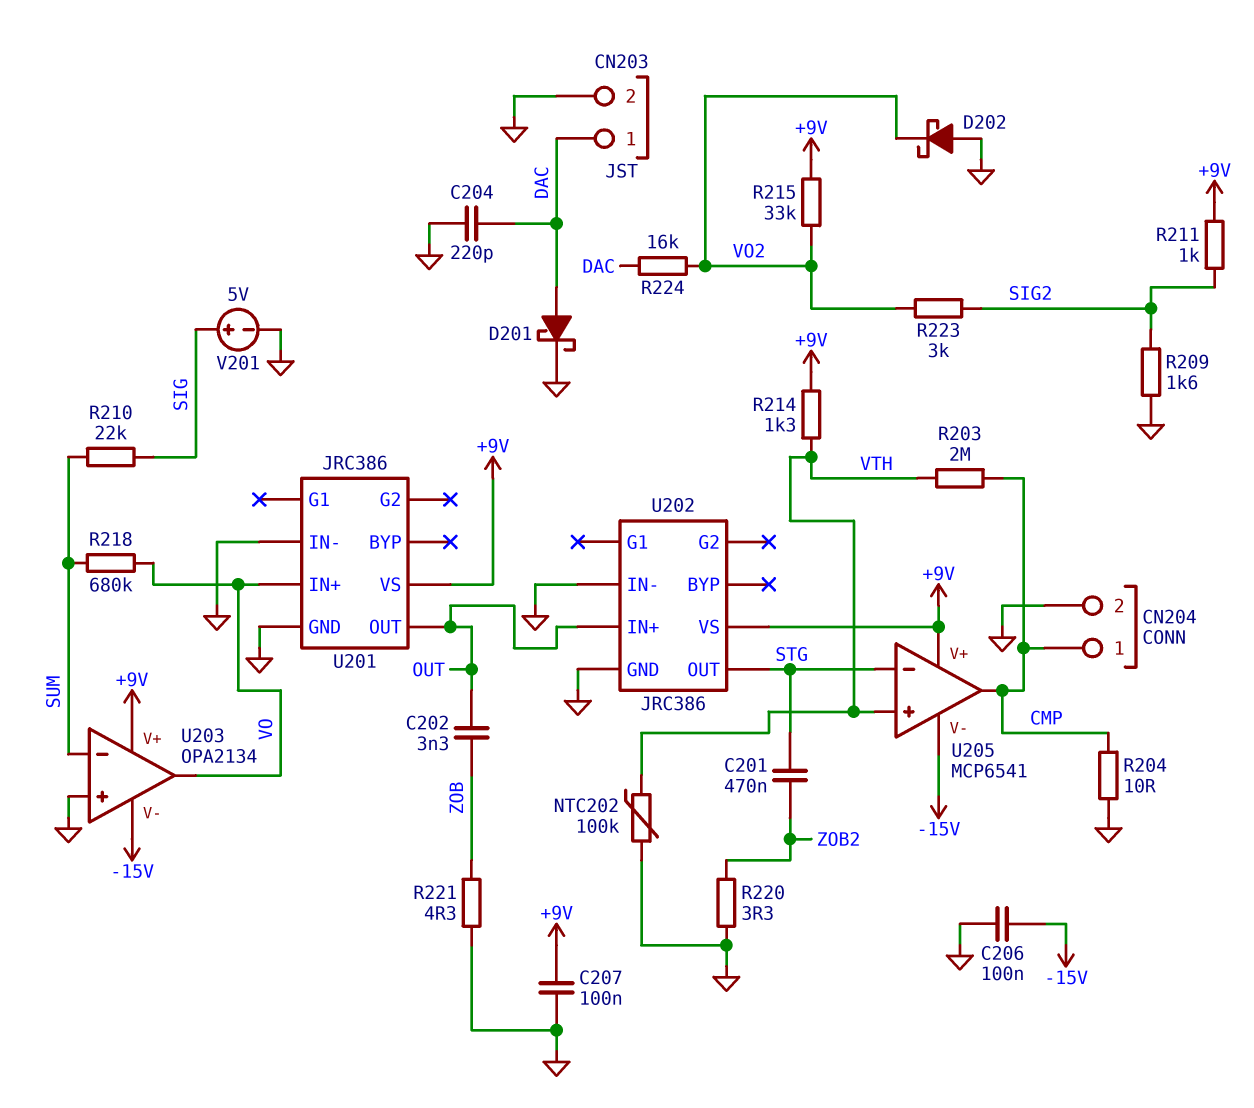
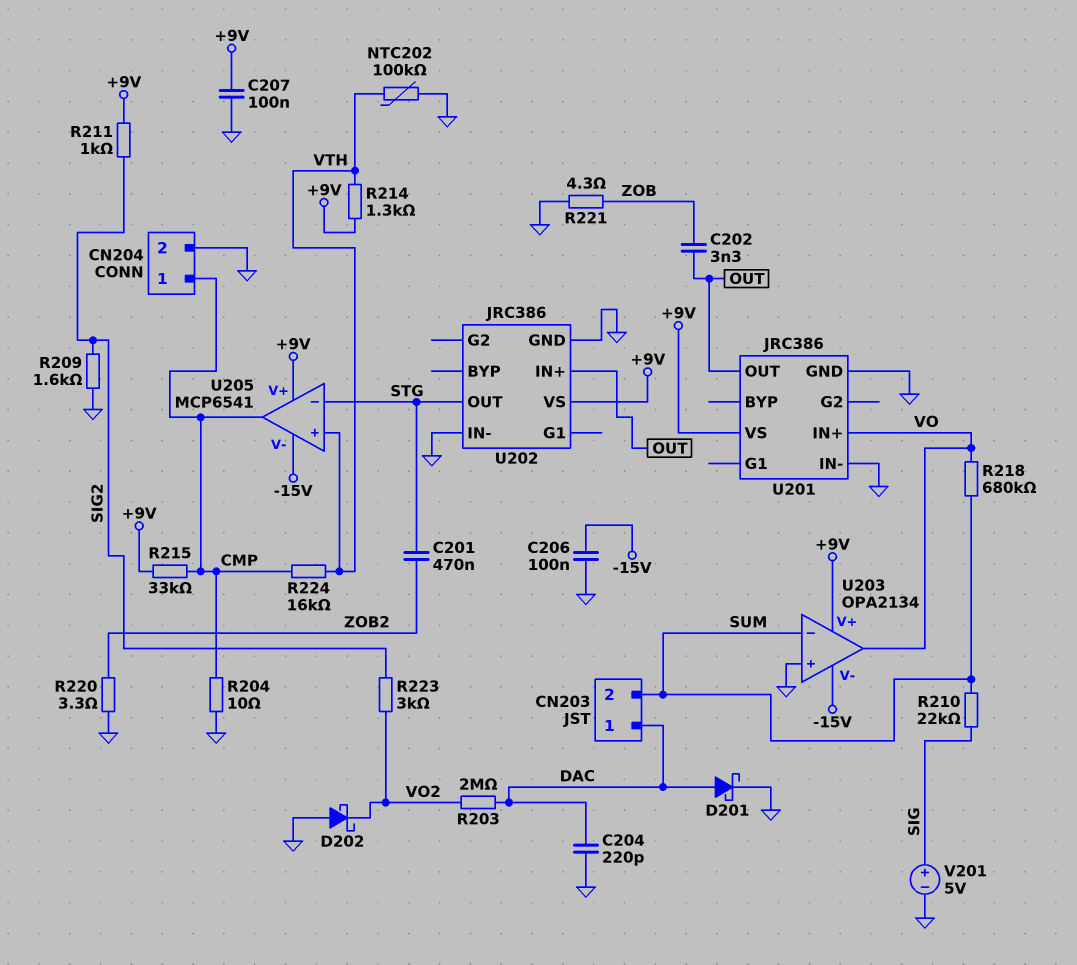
CN203 pin 2: GND -> SUM
R203: 2M (CMP, VTH) -> 2M (DAC, VO2)
R215: 33k (+9V, VO2) -> 33k (+9V, CMP)
R224: 16k (DAC, VO2) -> 16k (CMP, VTH)

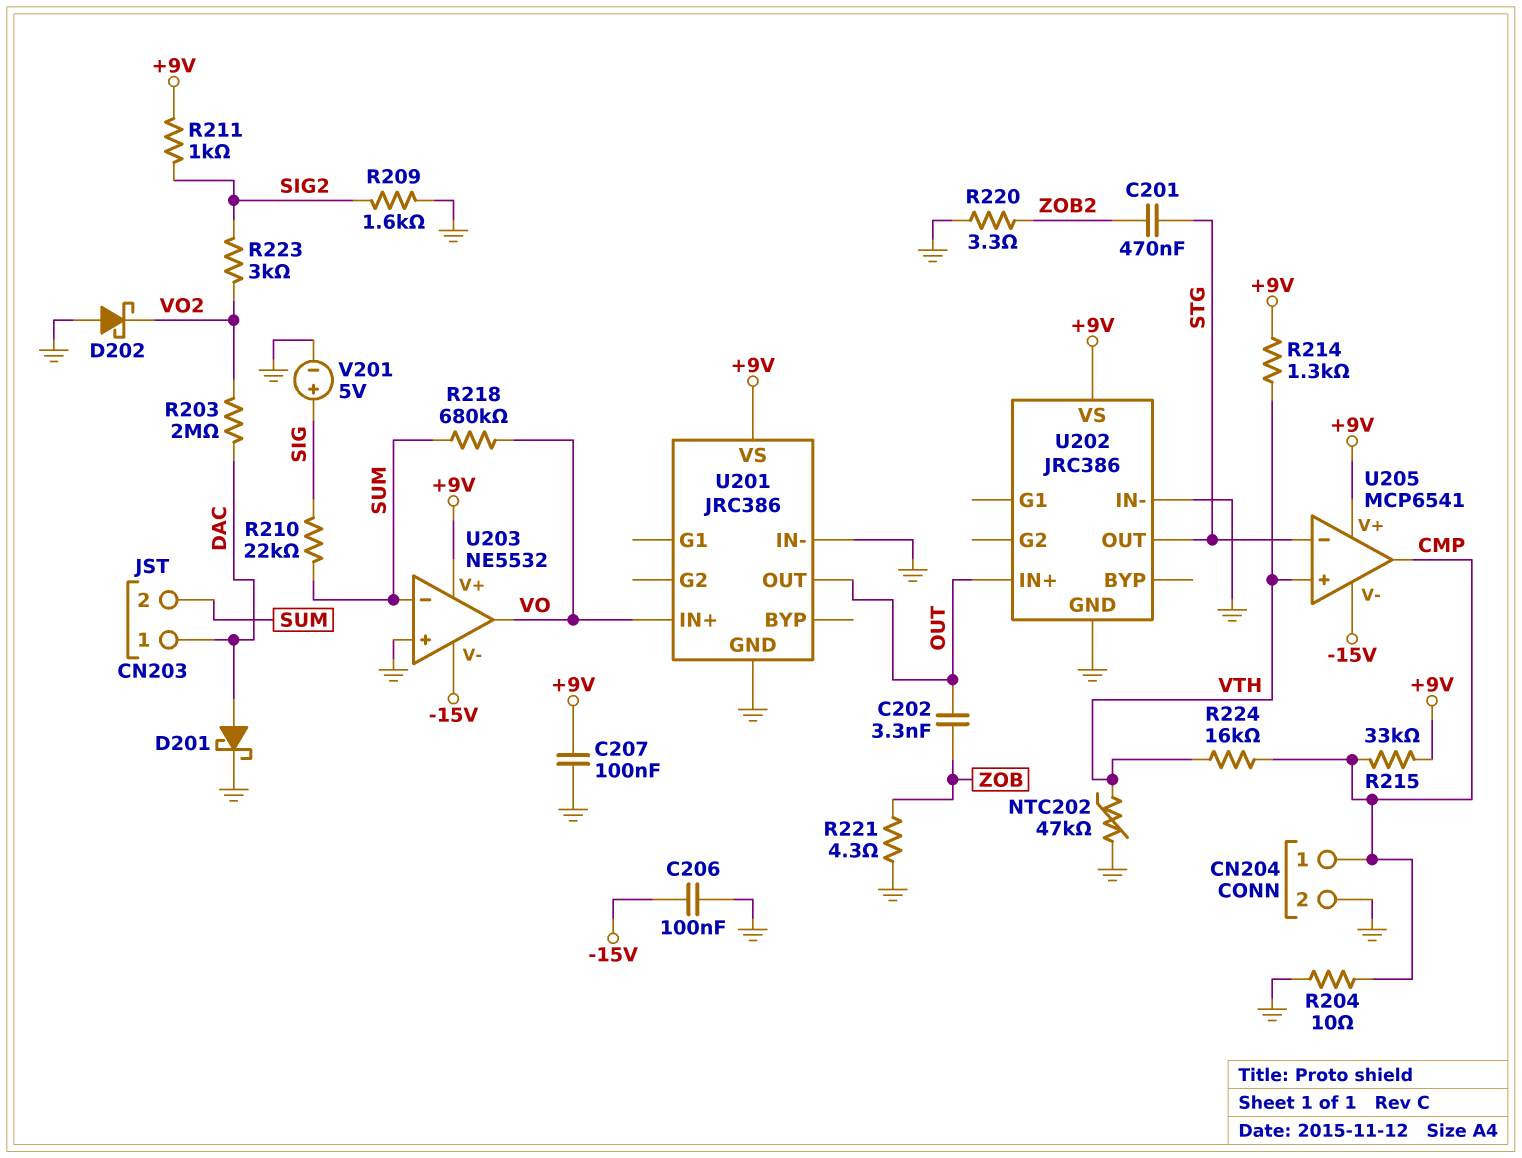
C204: 220pF (DAC, GND) -> none
NTC202: 100k (GND, VTH) -> 47k (GND, VTH)
U203: OPA2134 -> NE5532

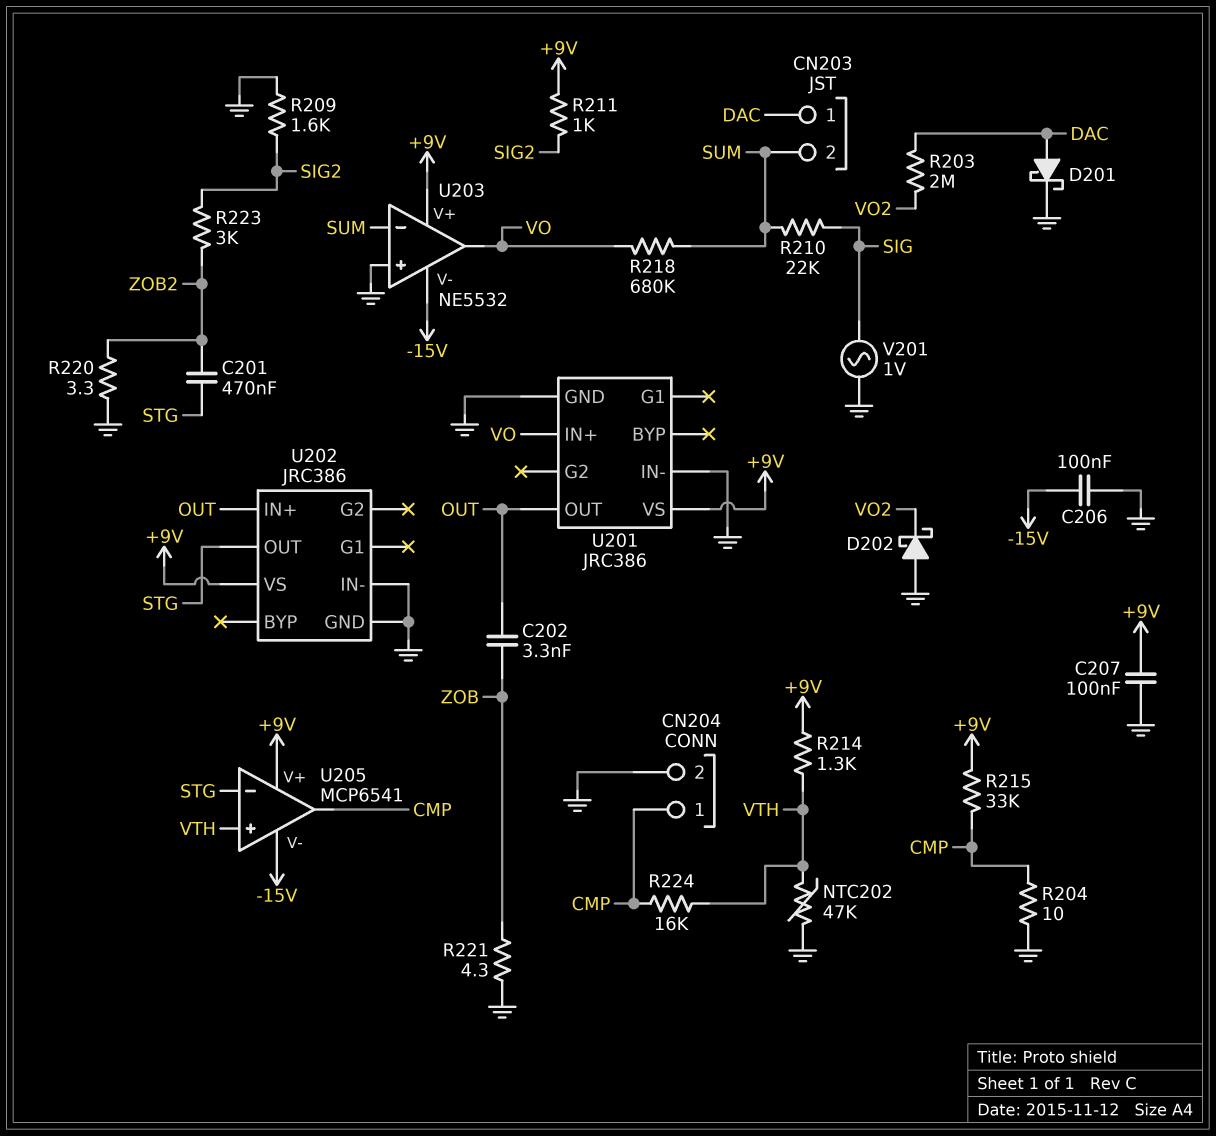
R223: 3k (SIG2, VO2) -> 3k (SIG2, ZOB2)
V201: 5V (plus SIG, minus GND) -> AC 1V (GND, SIG)

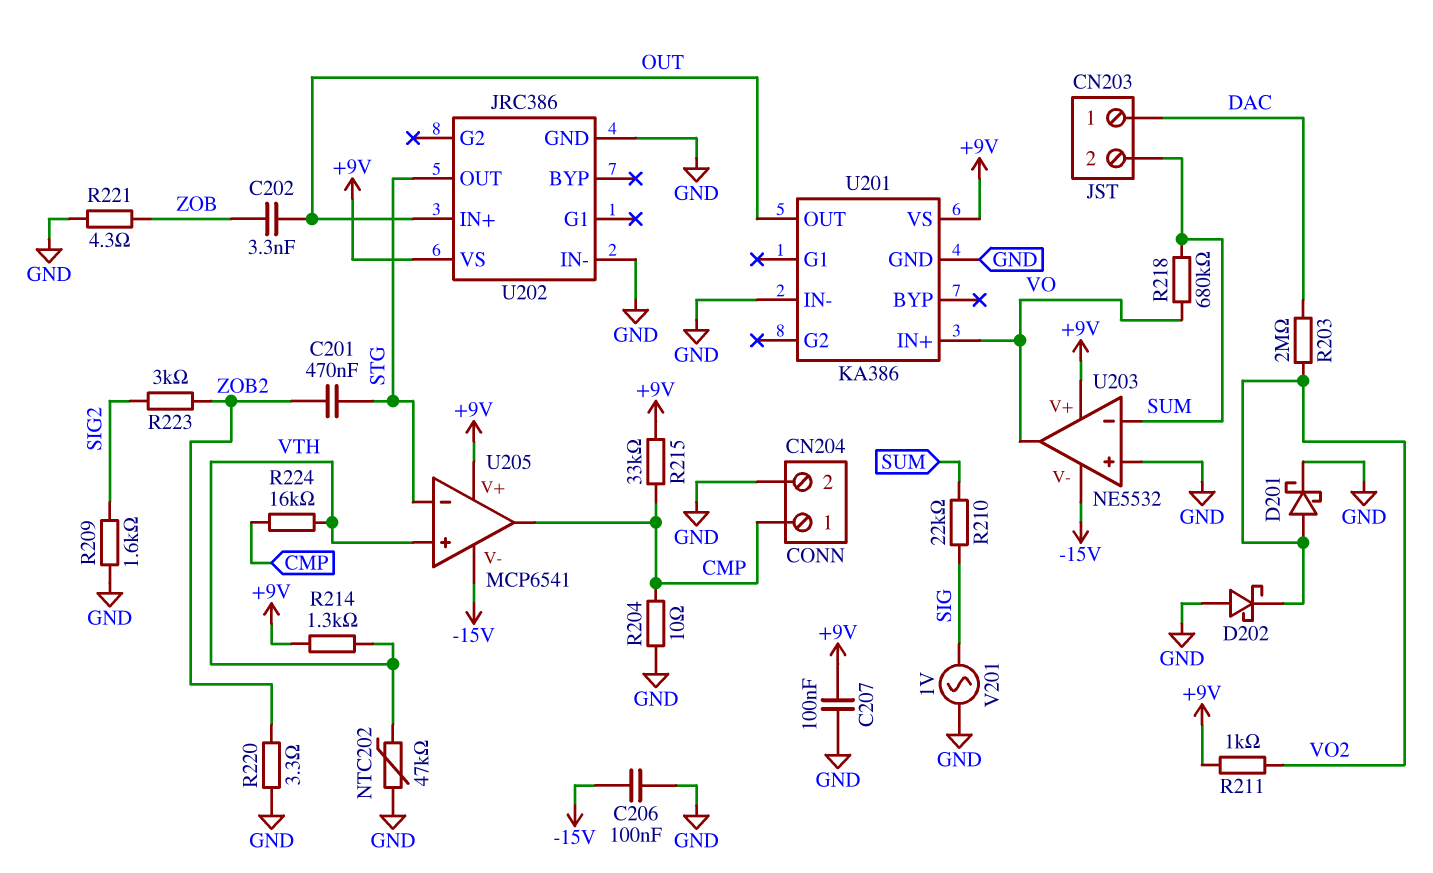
D201: schottky (A DAC, K GND) -> schottky (A VO2, K GND)
R211: 1k (+9V, SIG2) -> 1k (+9V, VO2)
U201: JRC386 -> KA386

